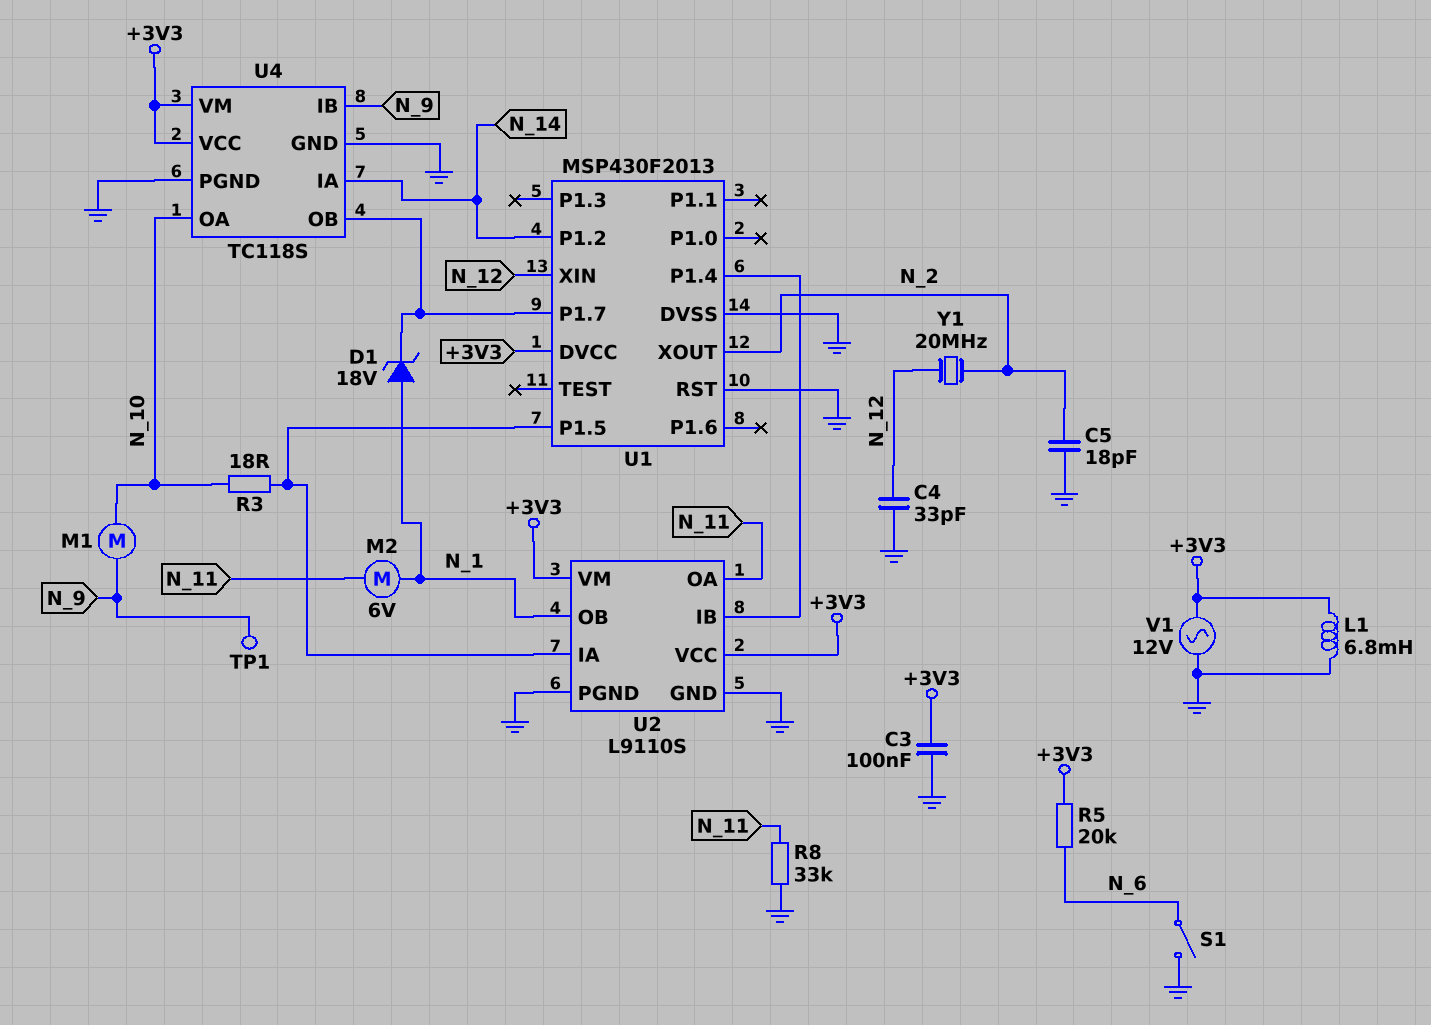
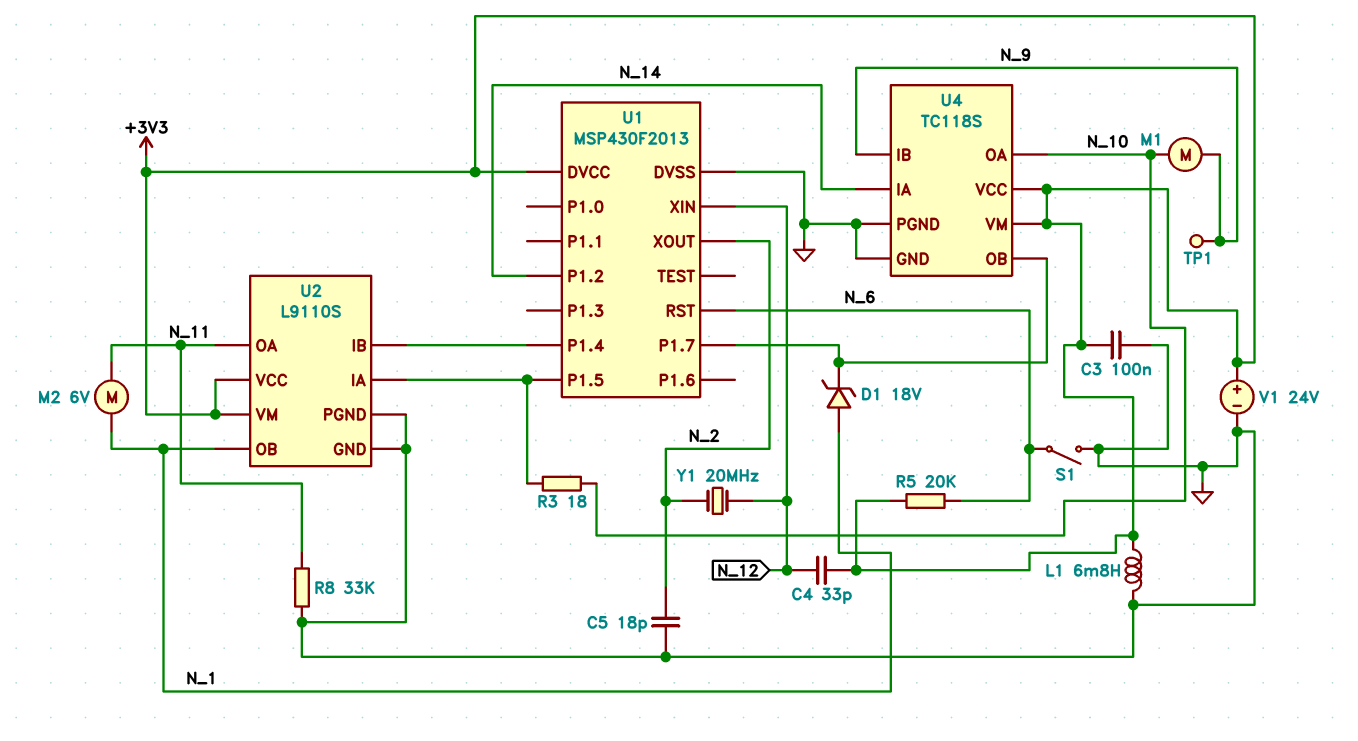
C4: 33pF (GND, N_12) -> 33pF (+3V3, N_12)
U1 pin RST: GND -> N_6
V1: AC 12V (+3V3, GND) -> 24V (plus +3V3, minus GND)

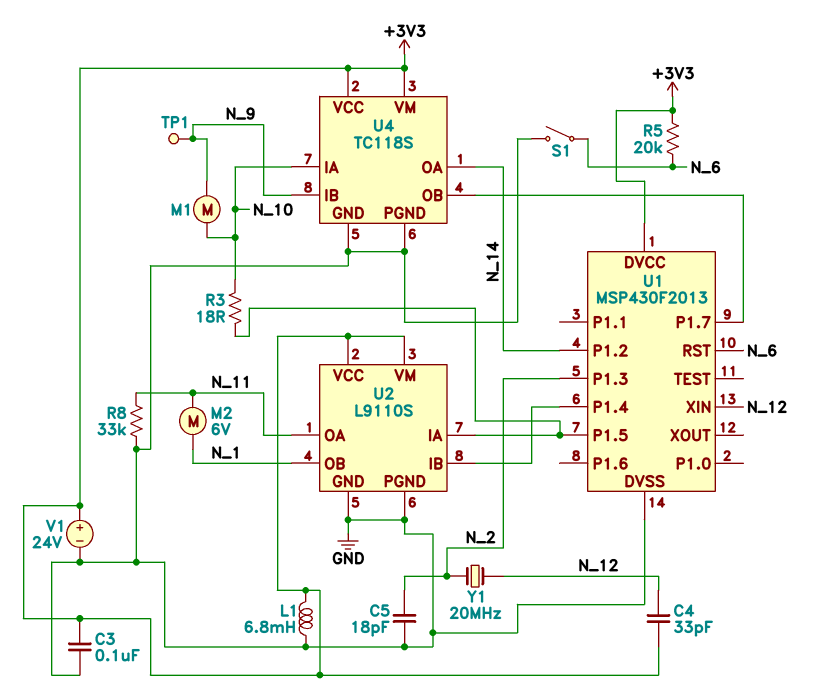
D1: zener 18V (A N_1, K U1/P1.7) -> none
U1 pin P1.3: none -> N_2
U1 pin XOUT: N_2 -> none
U4 pin IA: N_14 -> N_10
U4 pin OA: N_10 -> N_14

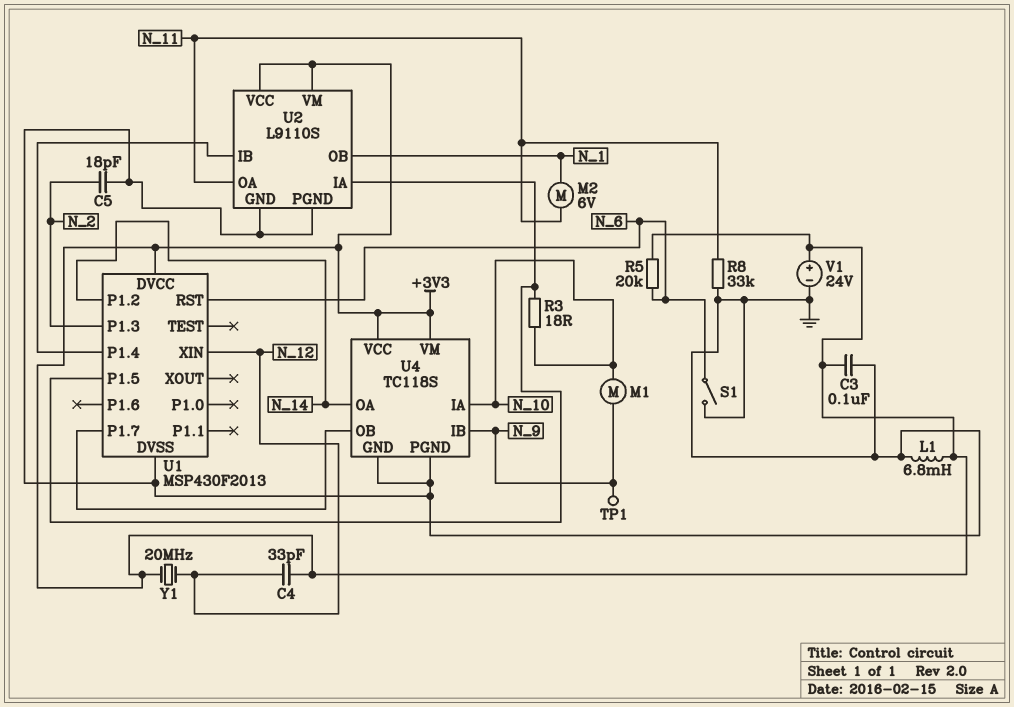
Y1: 20MHz (N_2, N_12) -> 20MHz (+3V3, N_12)

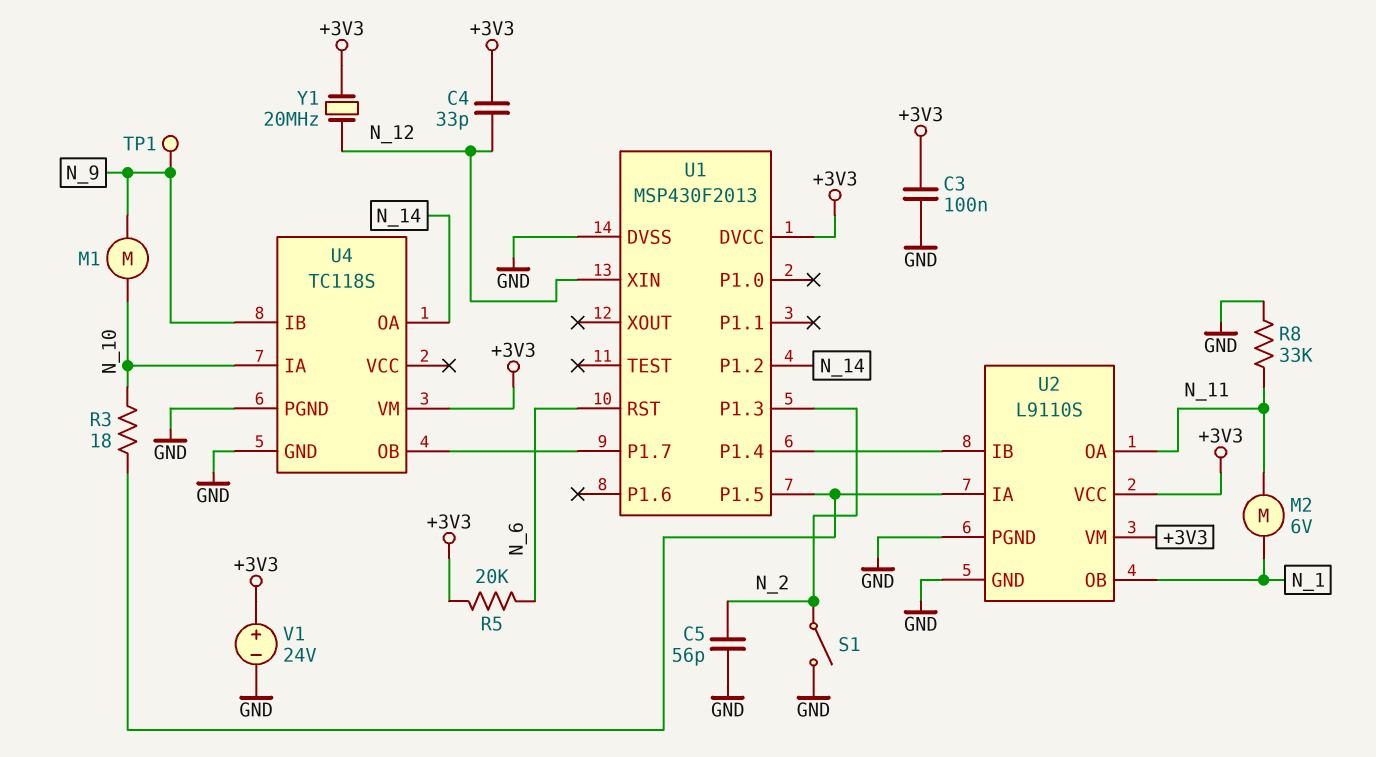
C5: 18pF (GND, N_2) -> 56pF (GND, N_2)
L1: 6.8mH (+3V3, GND) -> none
S1: switch (GND, N_6) -> switch (GND, N_2)
U4 pin VCC: +3V3 -> none

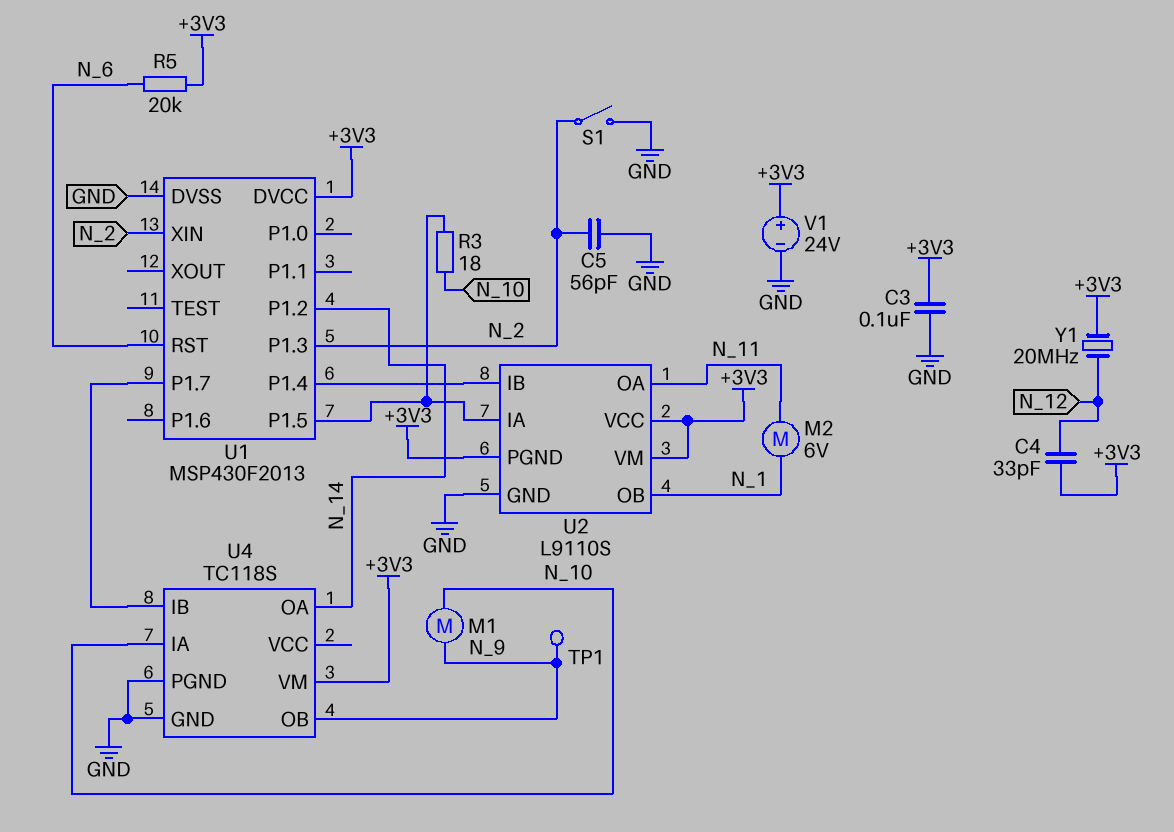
R8: 33k (GND, N_11) -> none
U1 pin XIN: N_12 -> N_2
U2 pin PGND: GND -> +3V3
U4 pin IB: N_9 -> U1/P1.7
U4 pin OB: U1/P1.7 -> N_9

